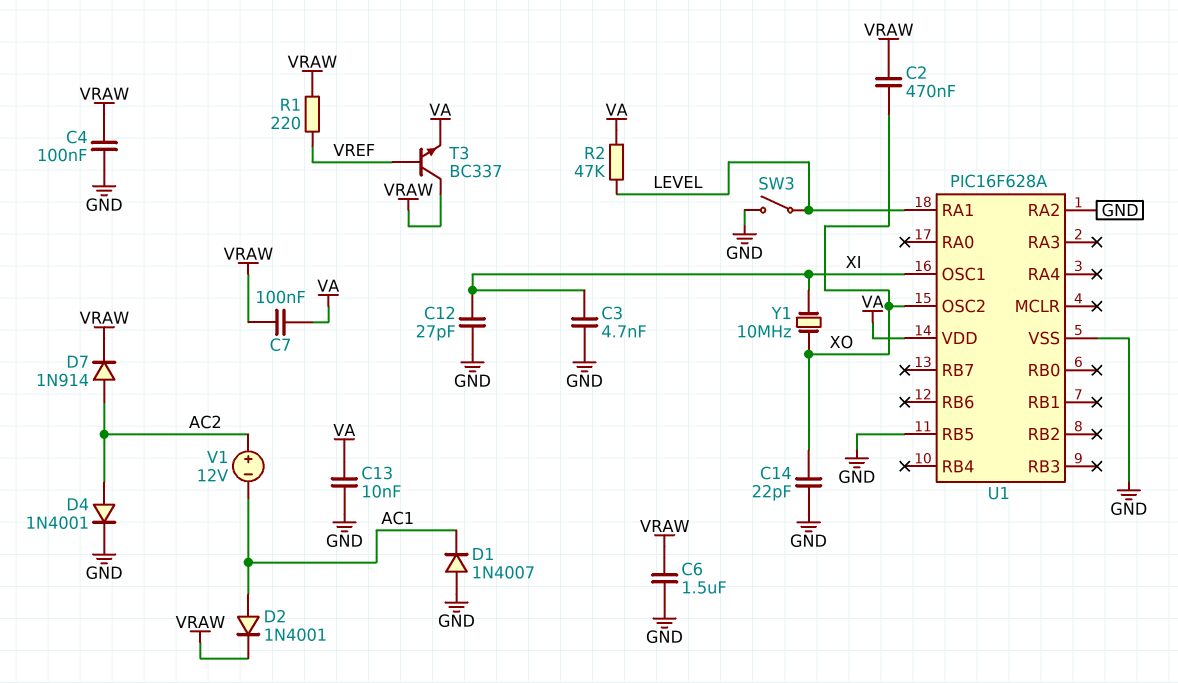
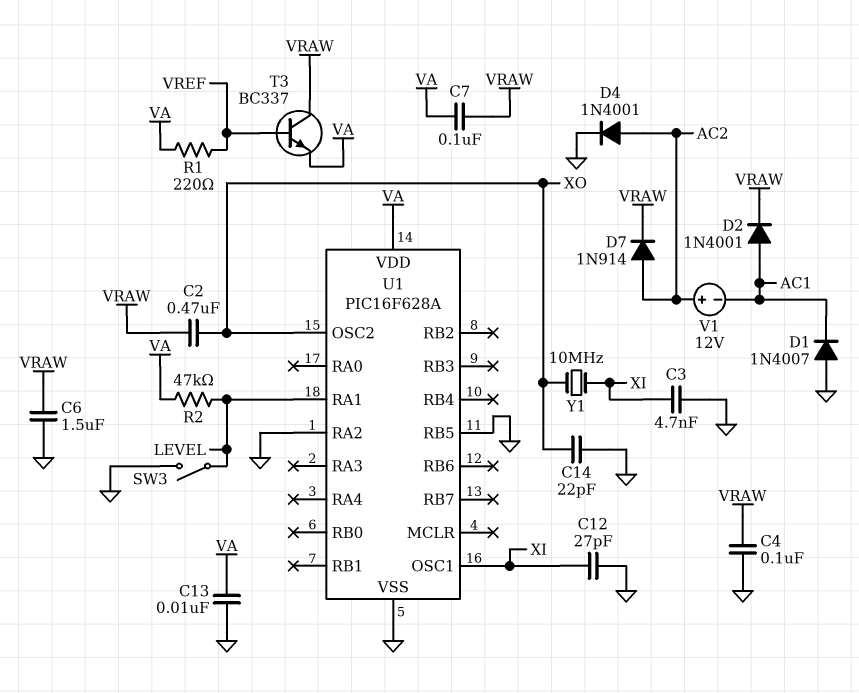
R1: 220 (VRAW, VREF) -> 220 (VA, VREF)

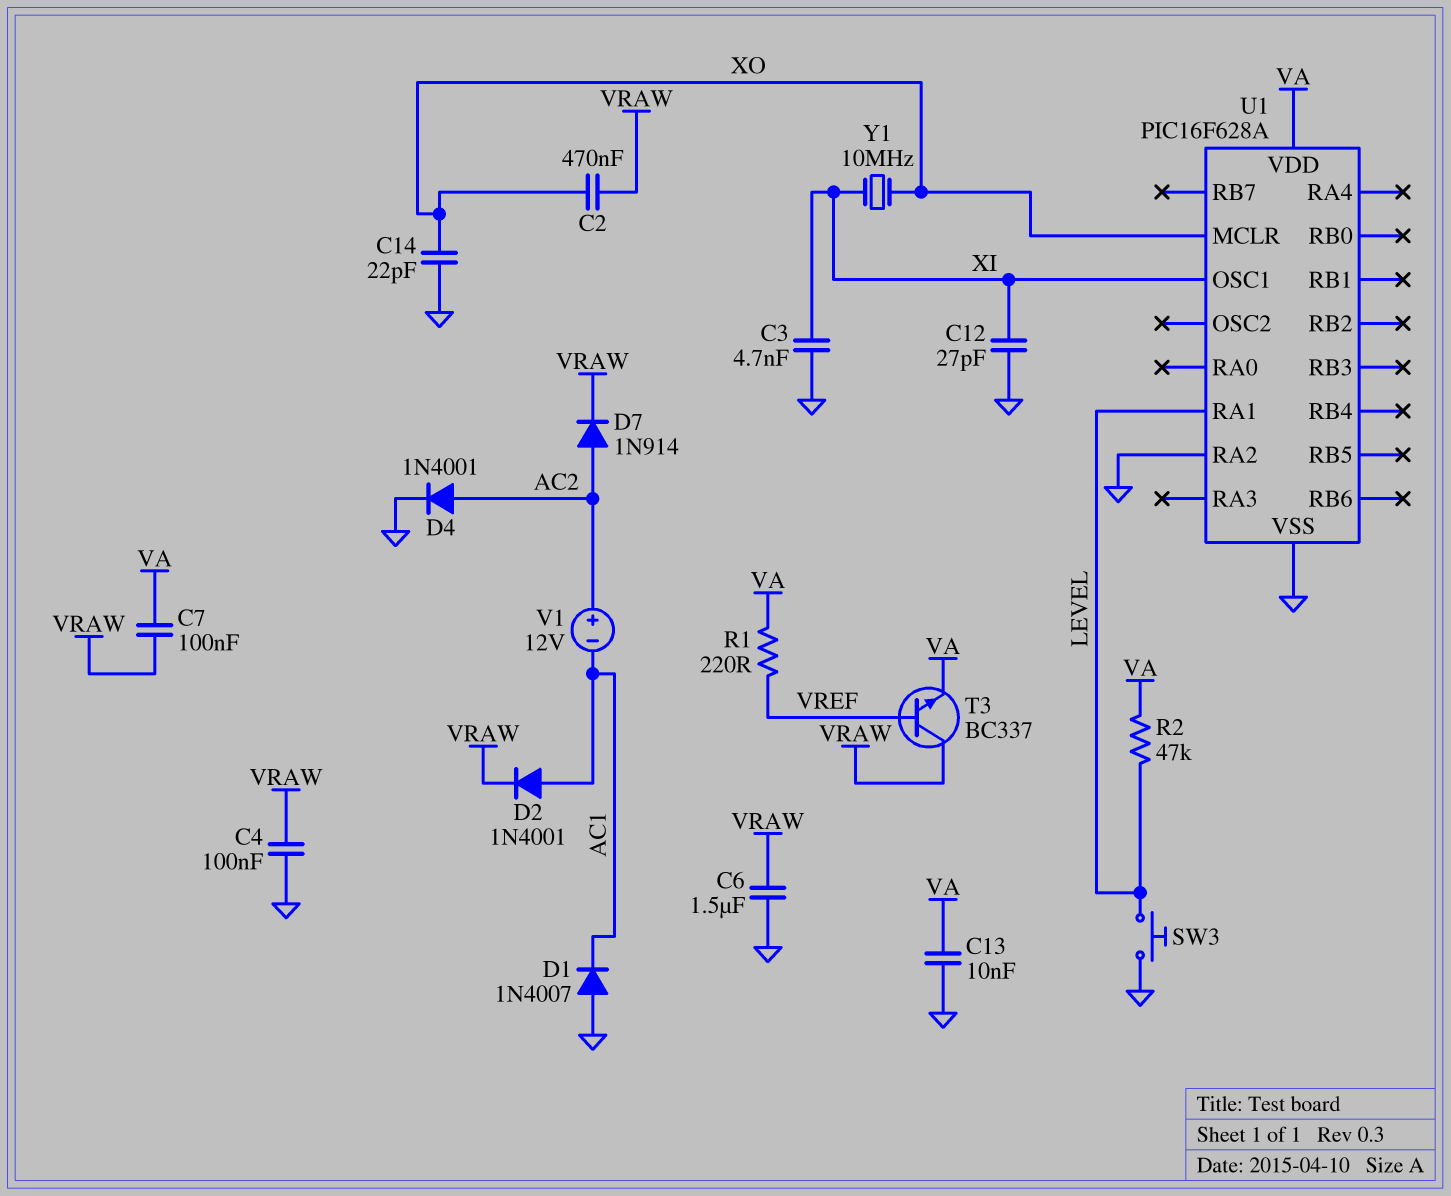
SW3: switch (GND, LEVEL) -> button (GND, LEVEL)
U1 pin MCLR: none -> XO
U1 pin OSC2: XO -> none
U1 pin RB5: GND -> none

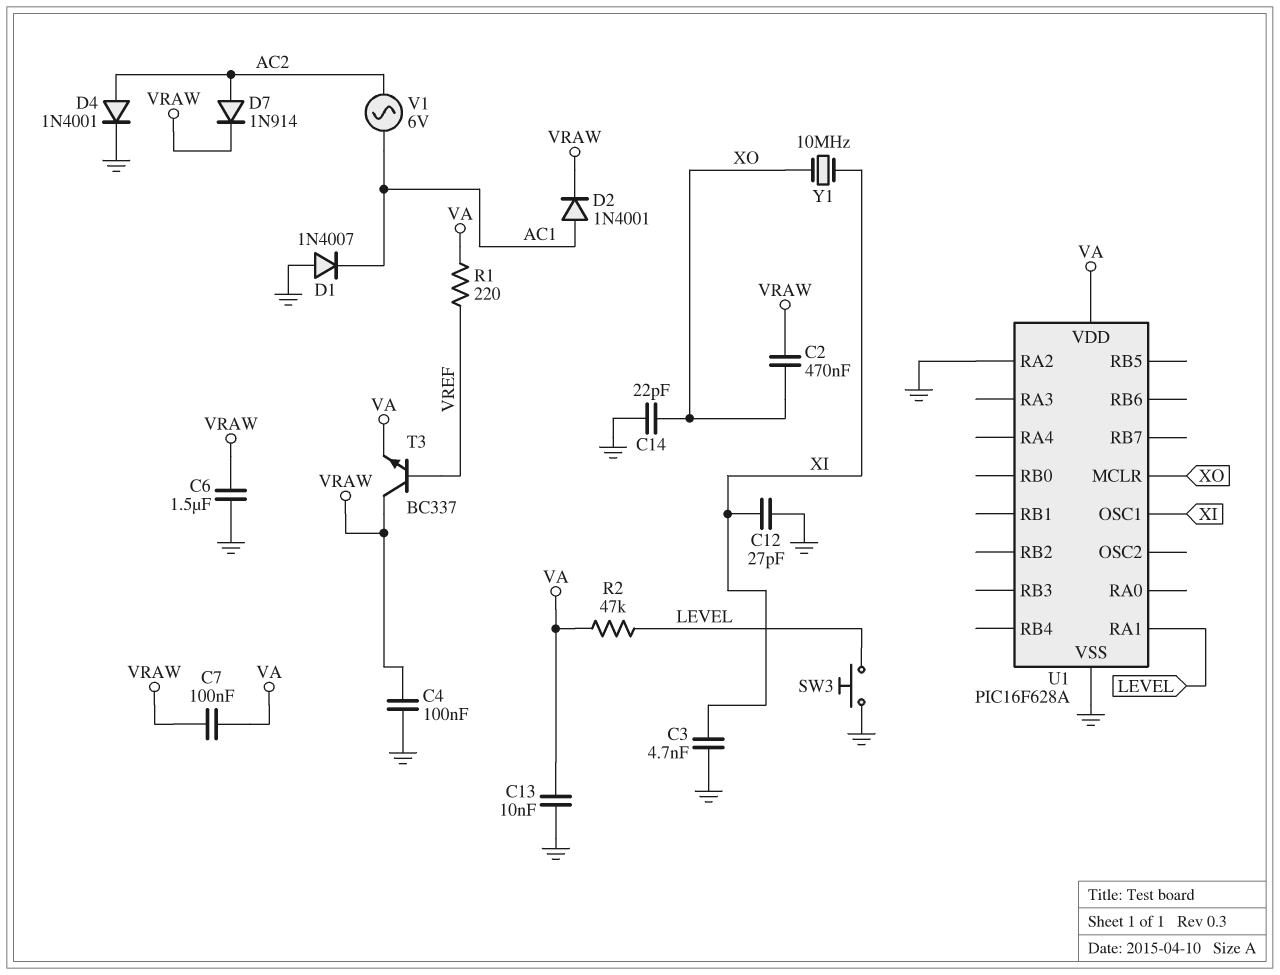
V1: 12V (plus AC2, minus AC1) -> AC 6V (AC1, AC2)

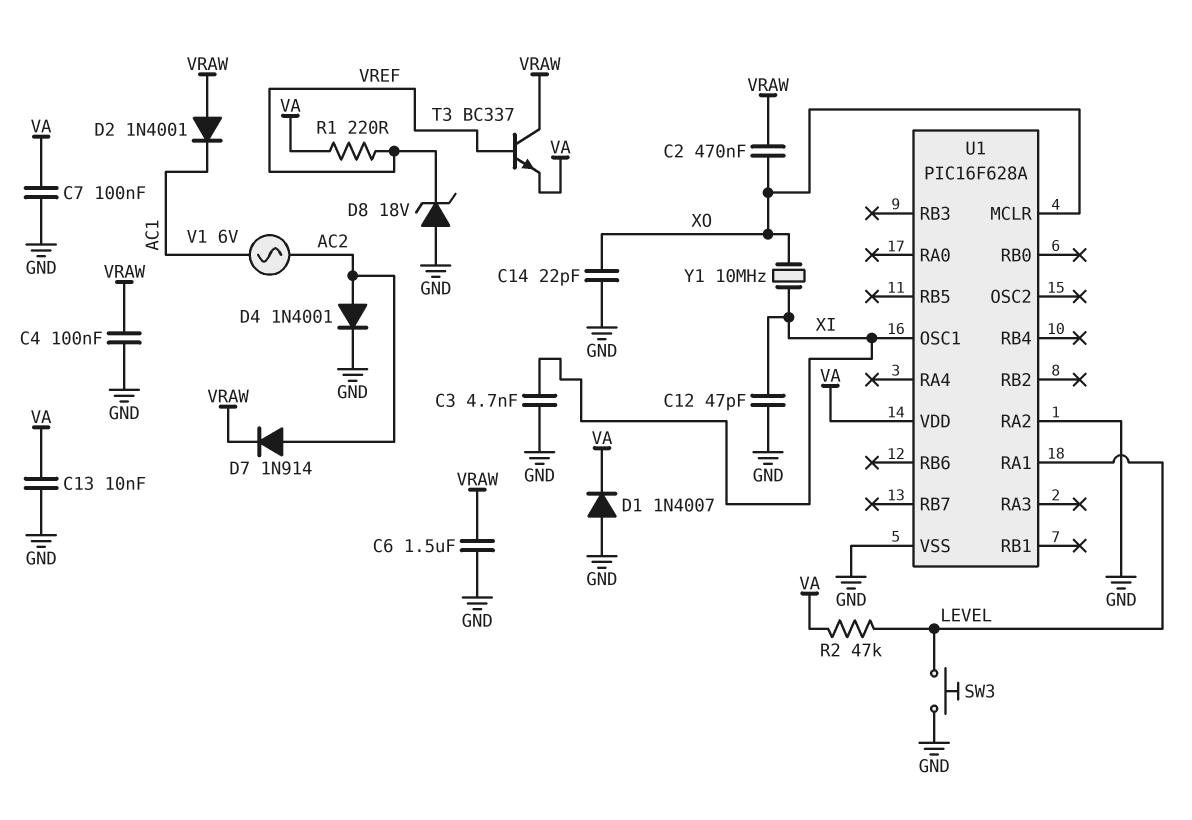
C7: 100nF (VA, VRAW) -> 100nF (GND, VA)
C12: 27pF (GND, XI) -> 47pF (GND, XI)
D1: diode 1N4007 (A GND, K AC1) -> diode 1N4007 (A GND, K VA)
D2: diode 1N4001 (A AC1, K VRAW) -> diode 1N4001 (A VRAW, K AC1)
D8: none -> zener 18V (A GND, K VREF)

